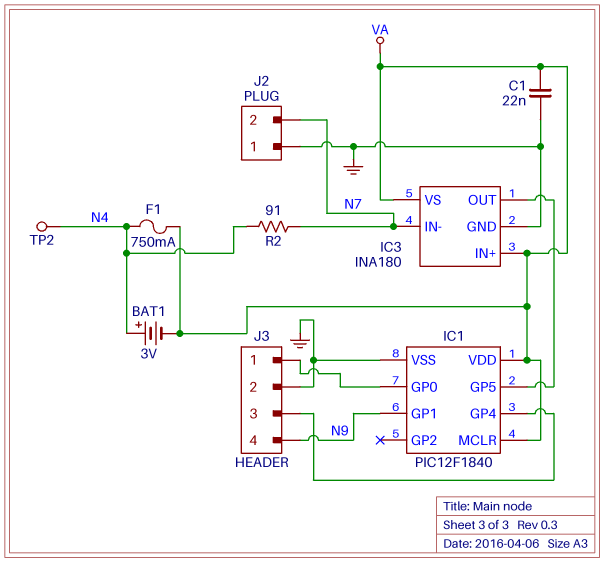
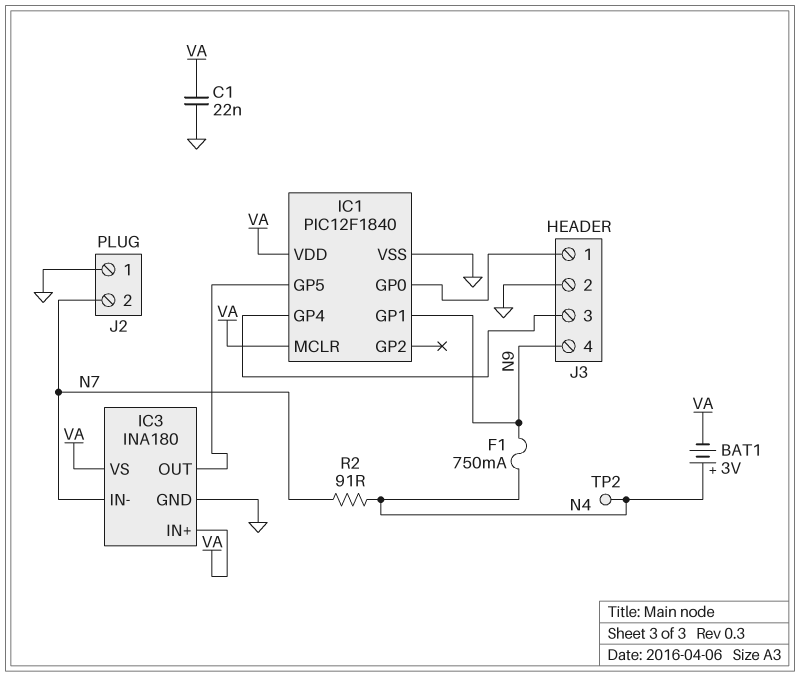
F1: 750mA (N4, VA) -> 750mA (N4, N9)

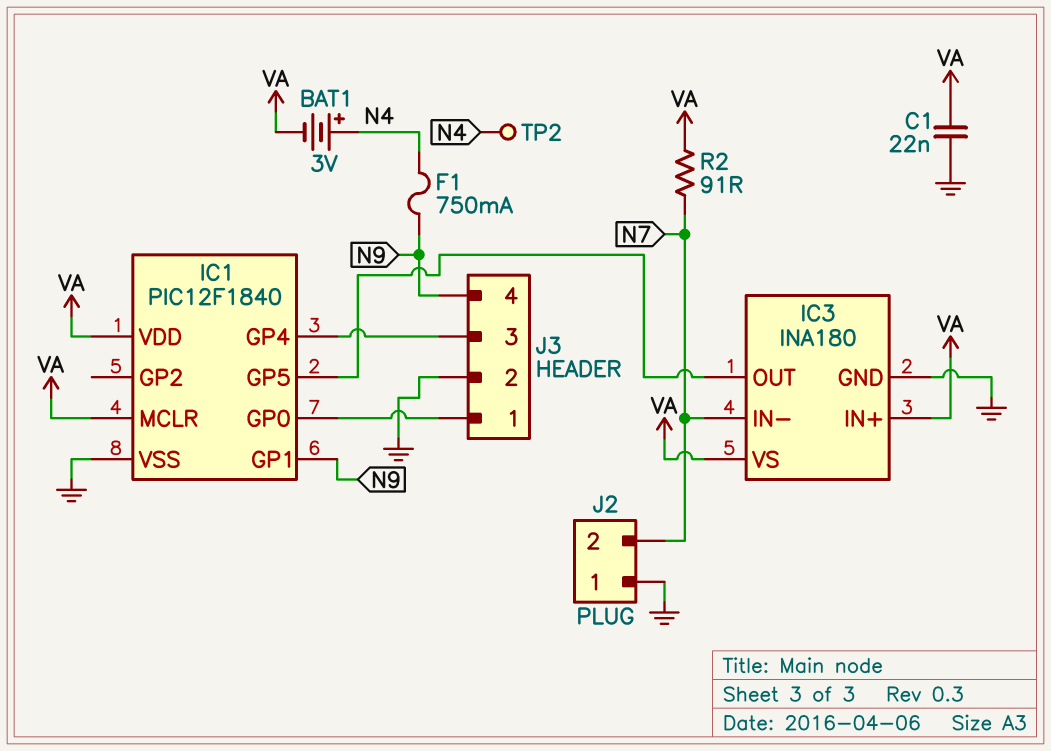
R2: 91 (N4, N7) -> 91 (N7, VA)

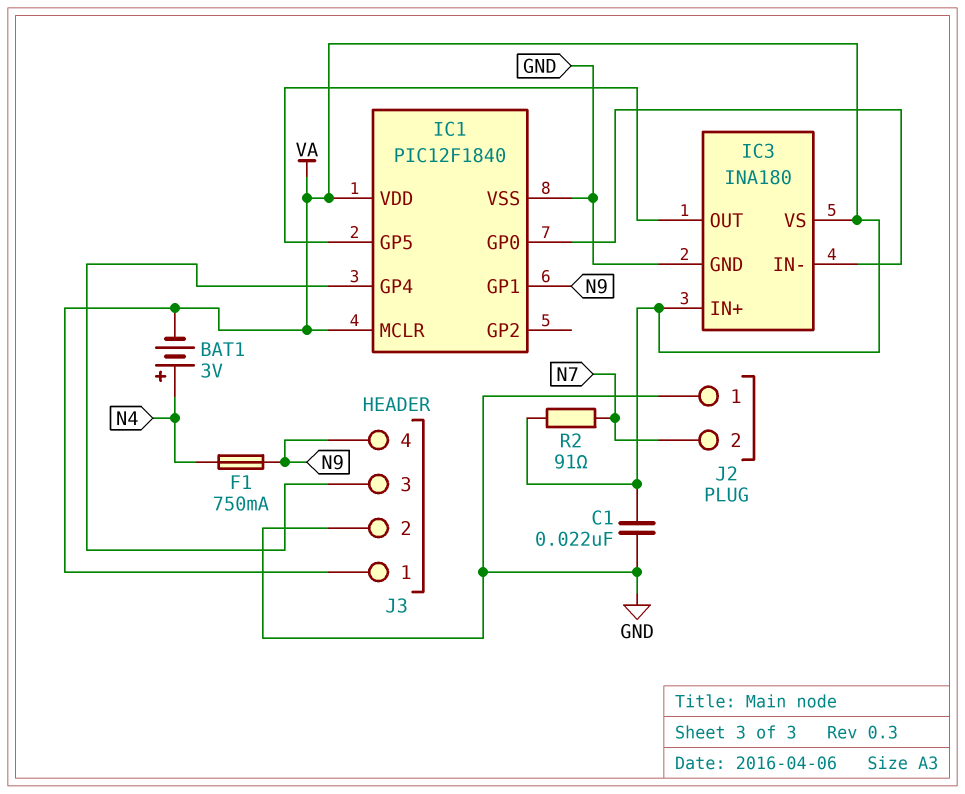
IC3 pin IN-: N7 -> IC1/GP0
J3 pin 1: IC1/GP0 -> VA
TP2: test point (N4) -> none

